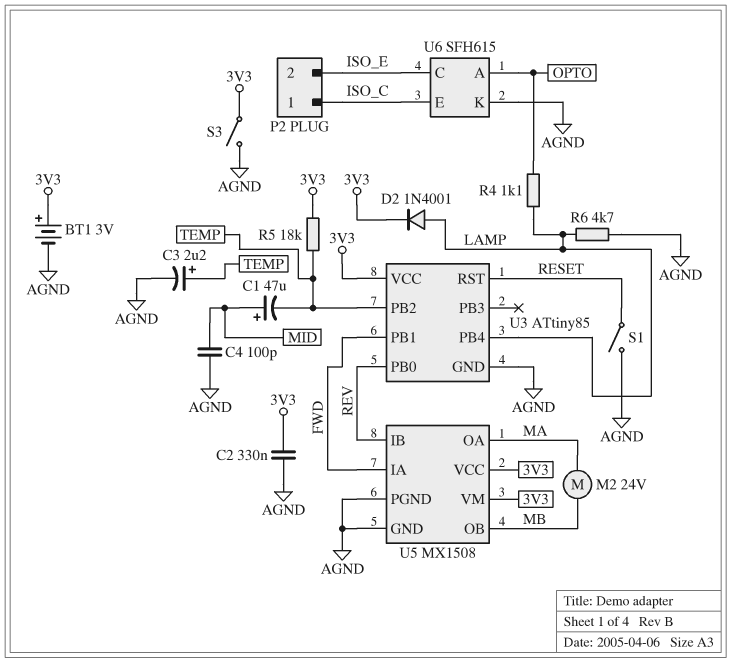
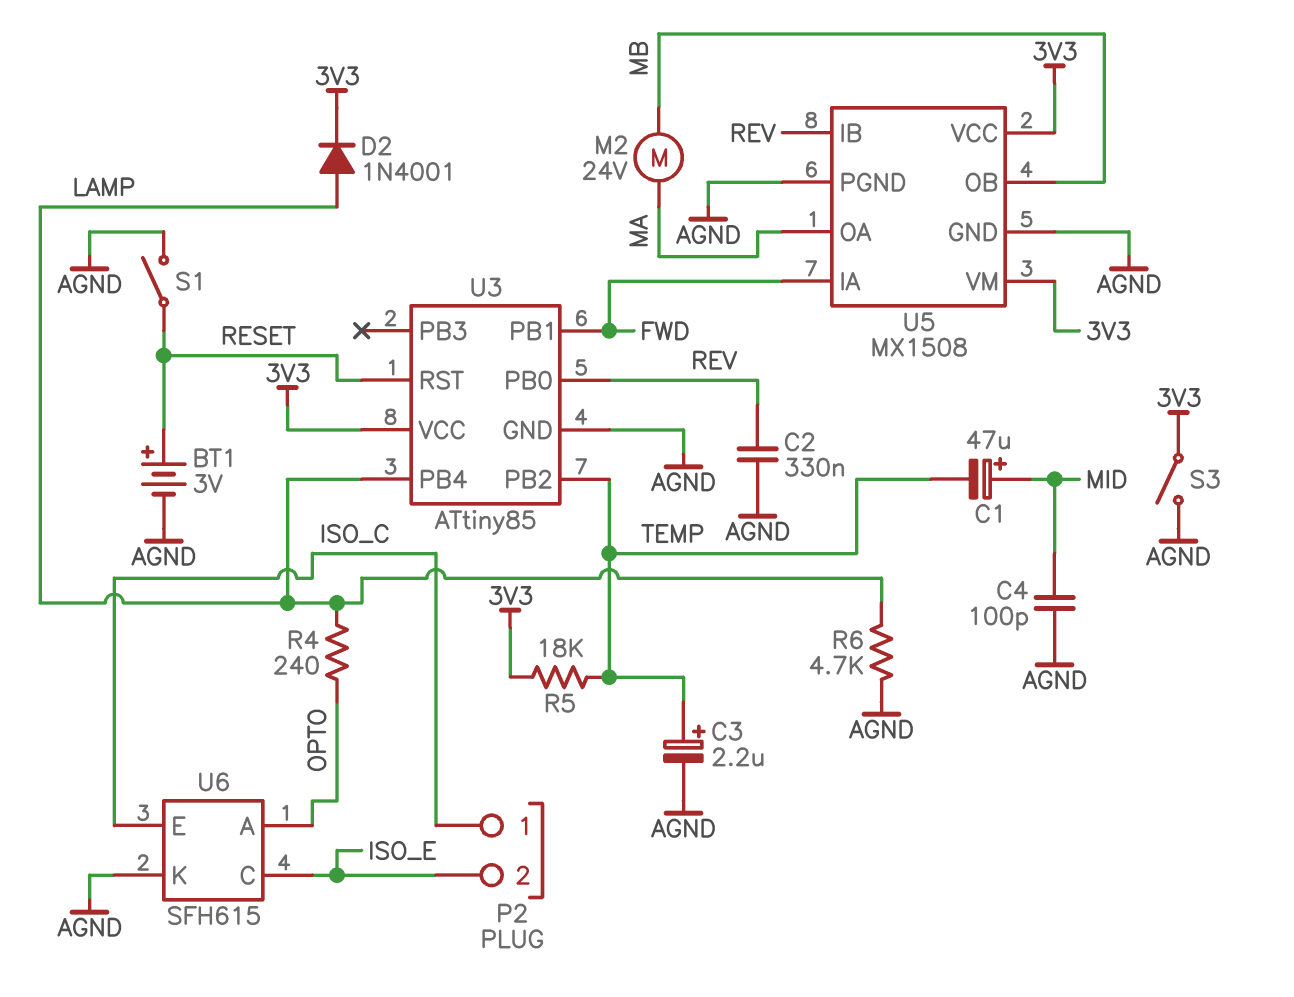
BT1: 3V (plus 3V3, minus AGND) -> 3V (plus RESET, minus AGND)
C2: 330nF (3V3, AGND) -> 330nF (AGND, REV)
R4: 1.1k (LAMP, OPTO) -> 240 (LAMP, OPTO)

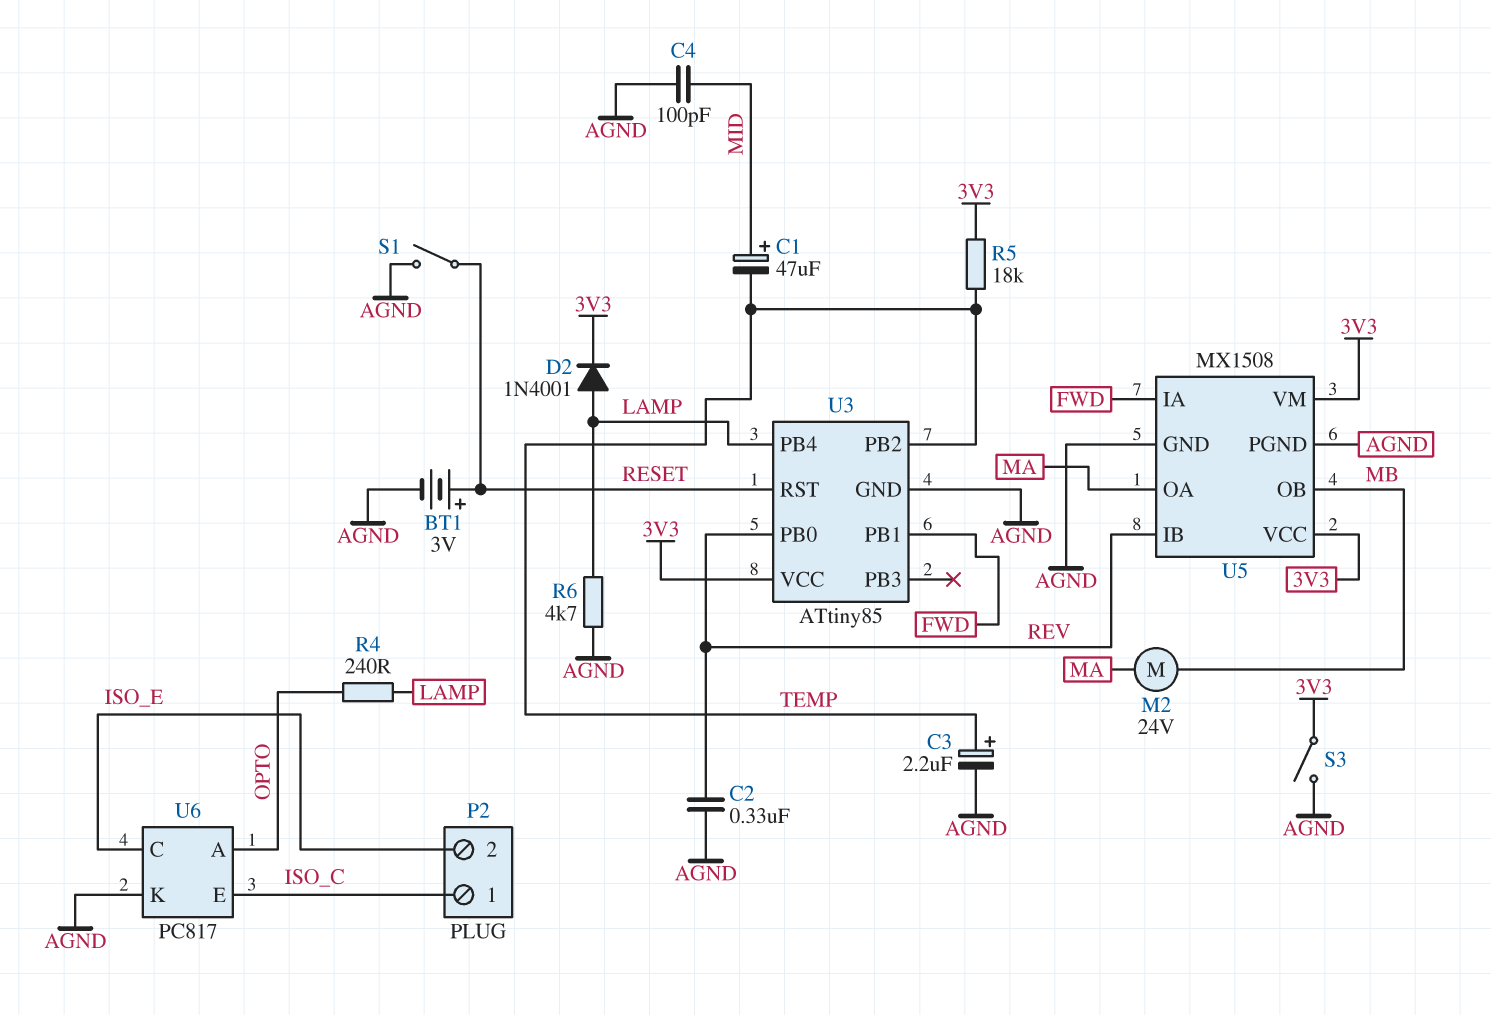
U6: SFH615 -> PC817

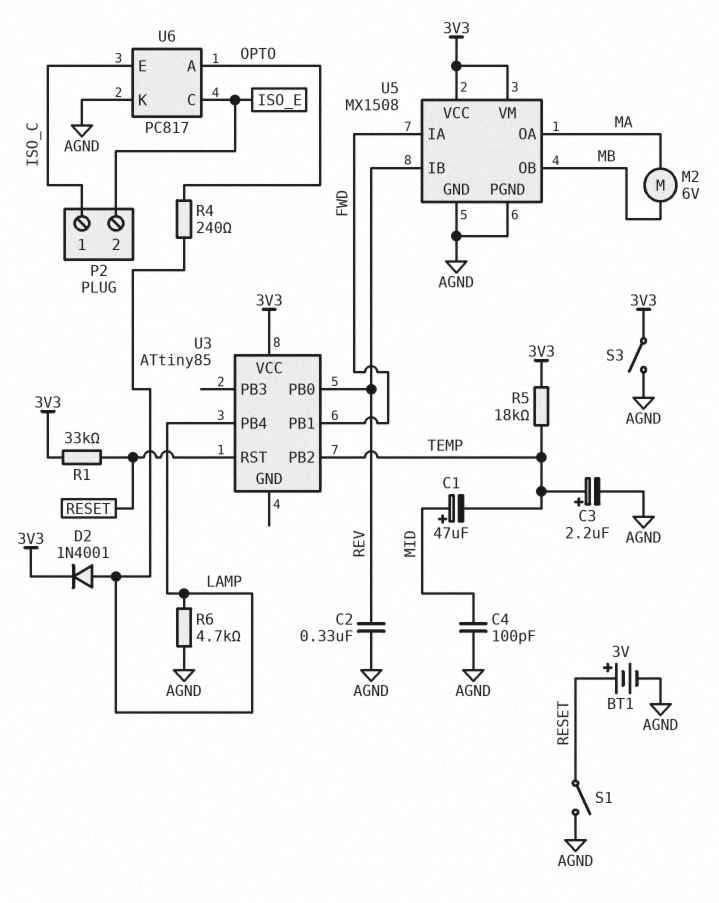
M2: motor 24V (MA, MB) -> motor 6V (MA, MB)
R1: none -> 33k (3V3, RESET)
U3 pin GND: AGND -> none

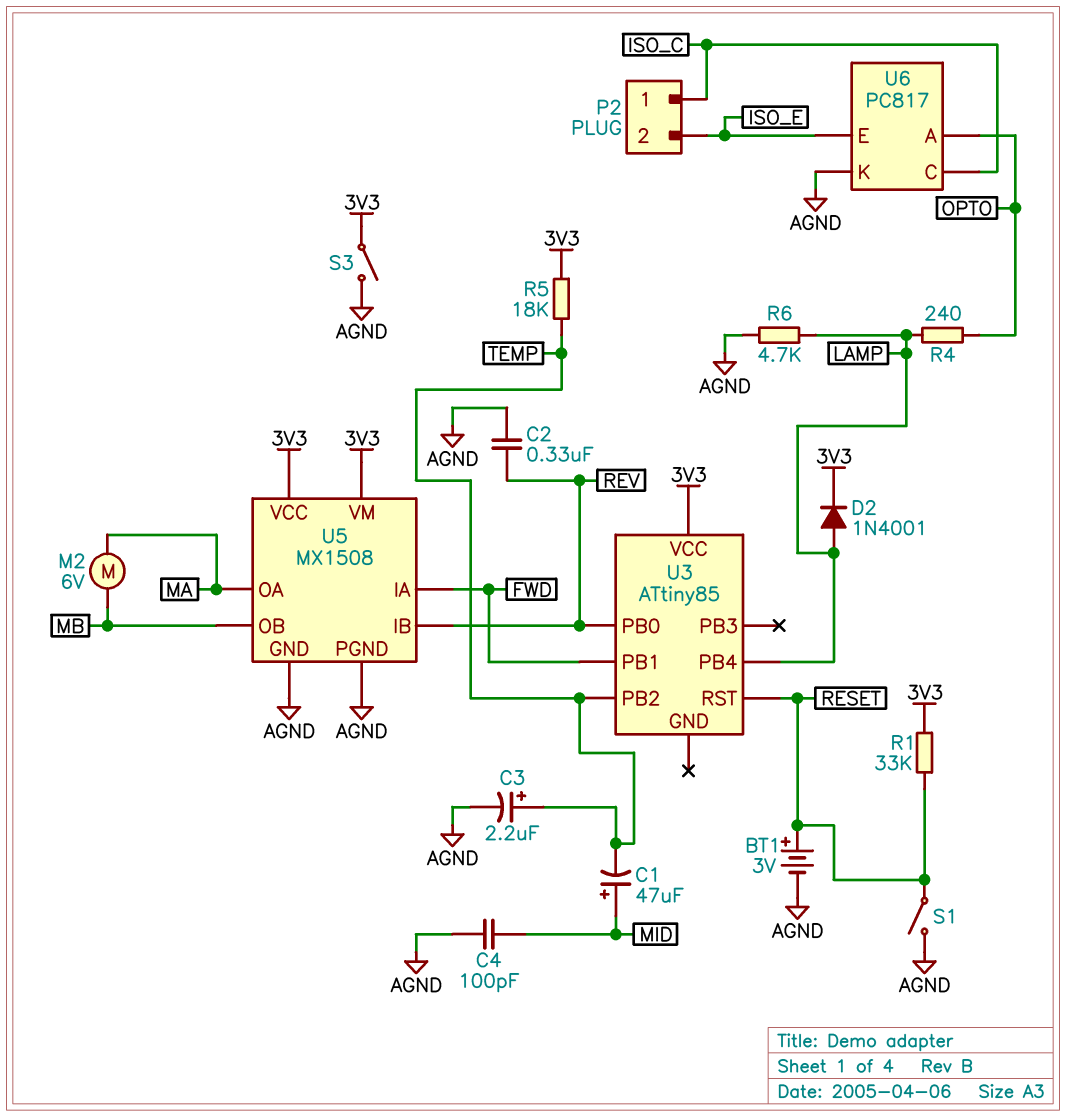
U6 pin C: ISO_E -> ISO_C
U6 pin E: ISO_C -> ISO_E

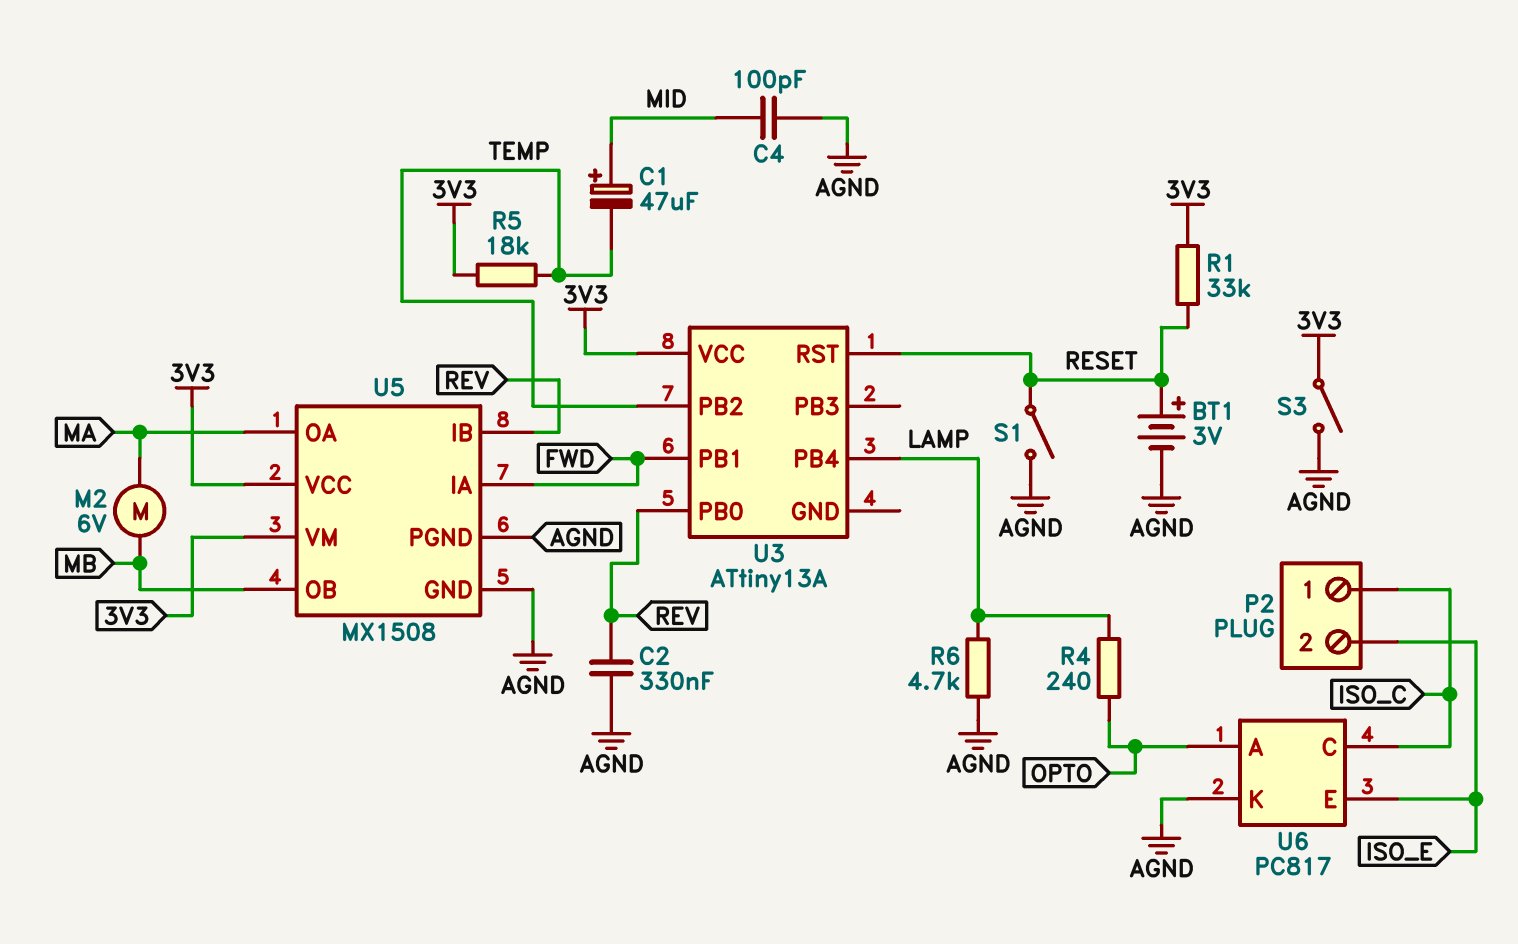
C3: 2.2uF (plus TEMP, minus AGND) -> none
D2: diode 1N4001 (A LAMP, K 3V3) -> none
U3: ATtiny85 -> ATtiny13A

